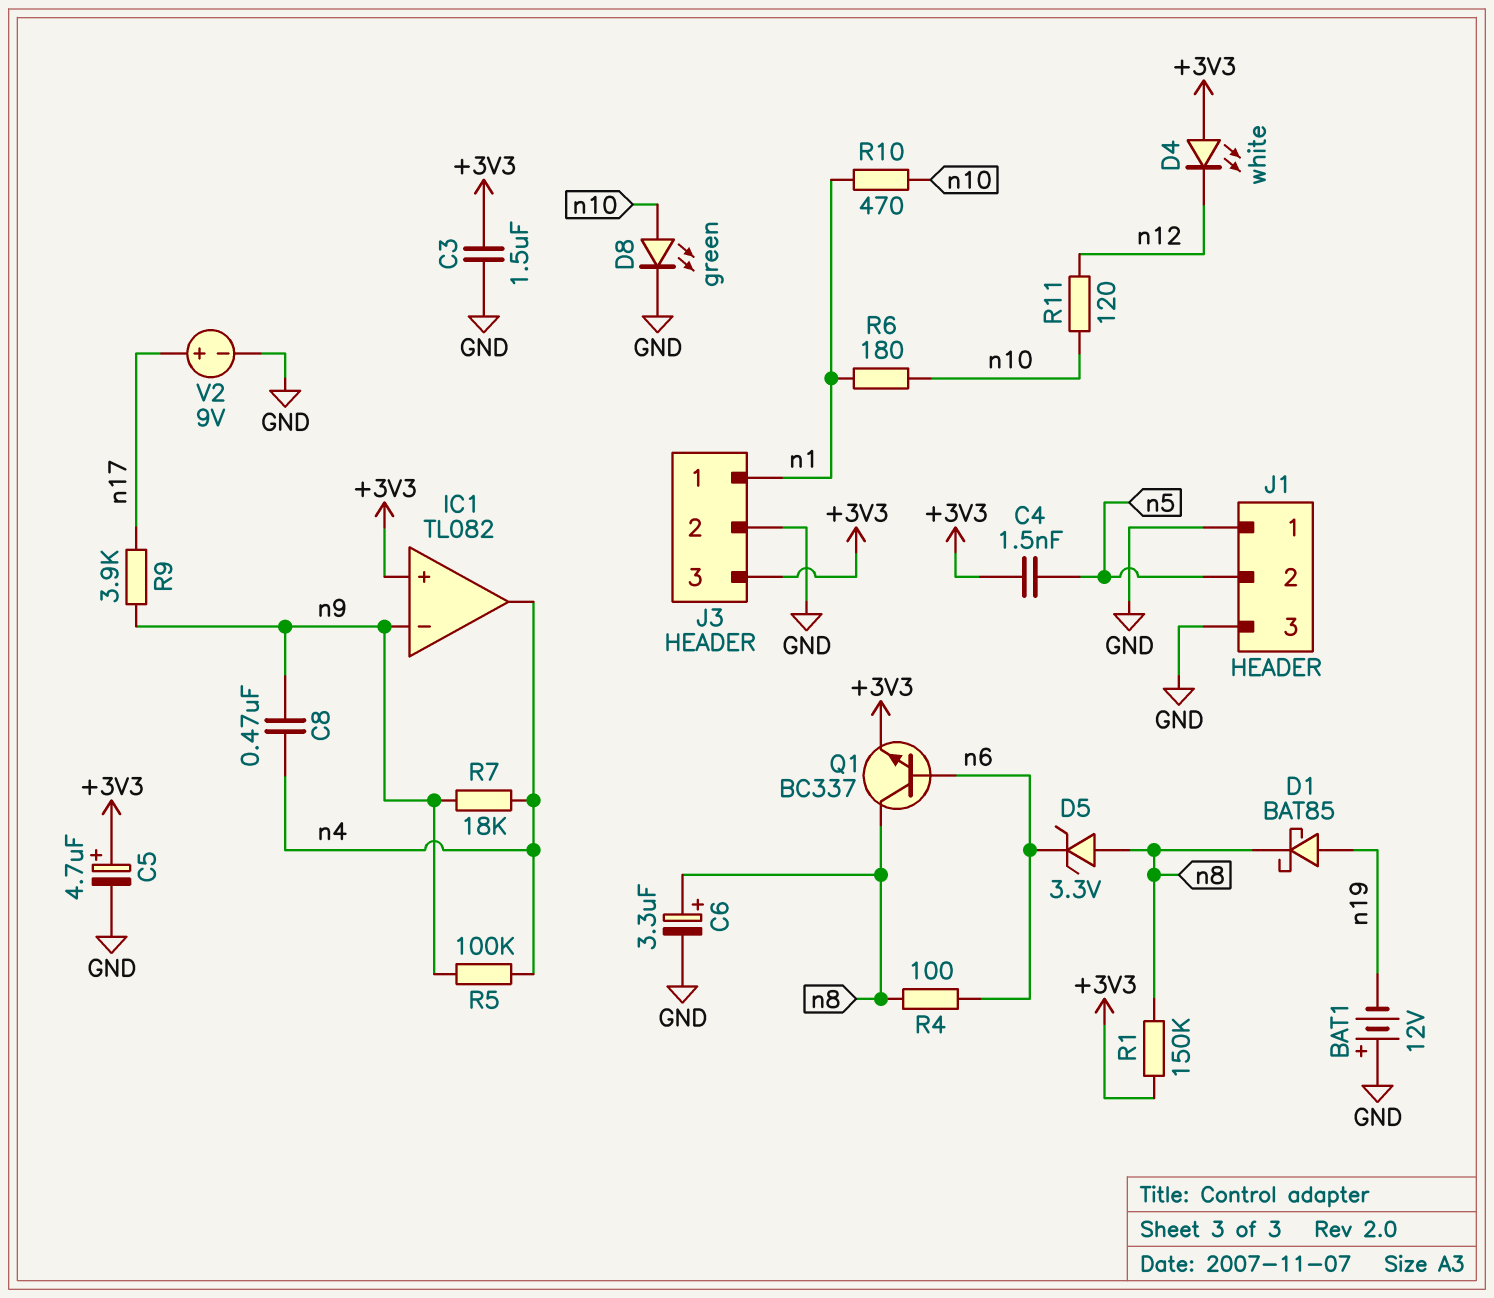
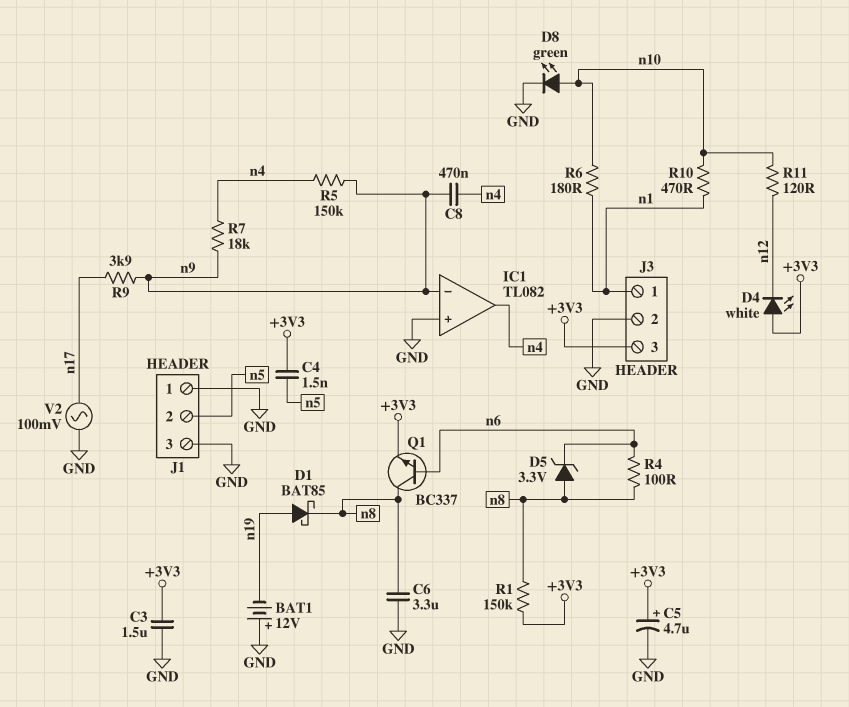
C6: 3.3uF (plus n8, minus GND) -> 3.3uF (GND, n8)
IC1 pin in+: +3V3 -> GND
R5: 100k (n4, n9) -> 150k (n4, n9)
V2: 9V (plus n17, minus GND) -> AC 100mV (GND, n17)

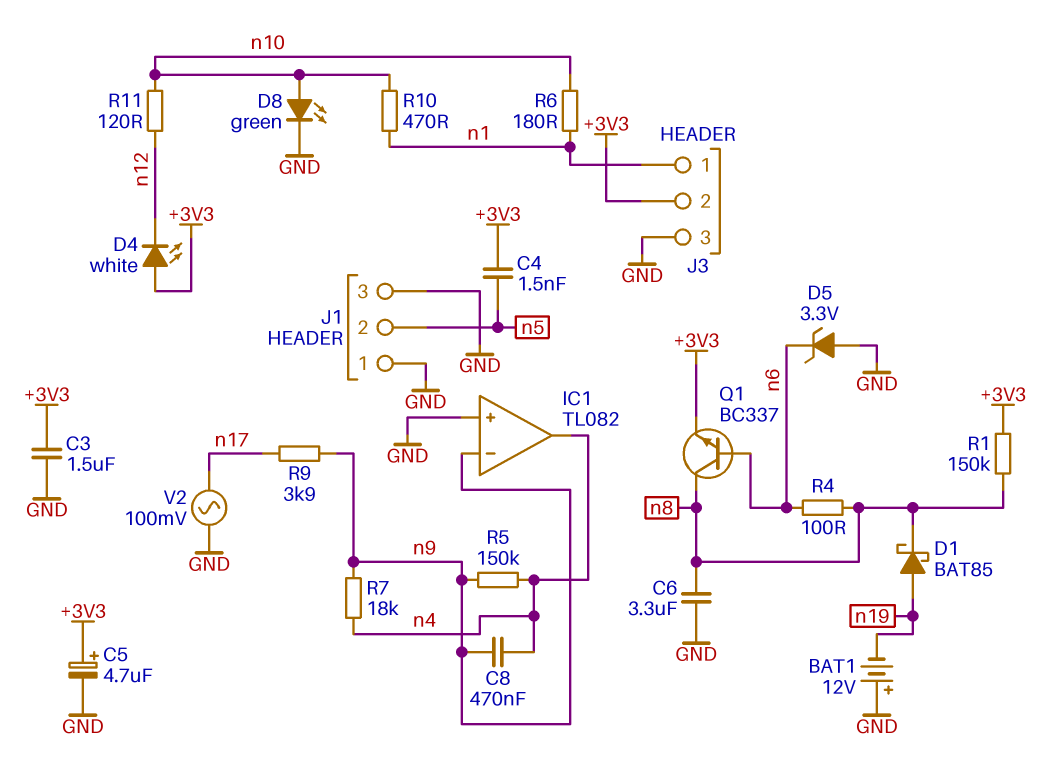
D5: zener 3.3V (A n8, K n6) -> zener 3.3V (A GND, K n6)
J3 pin 2: GND -> +3V3
J3 pin 3: +3V3 -> GND

